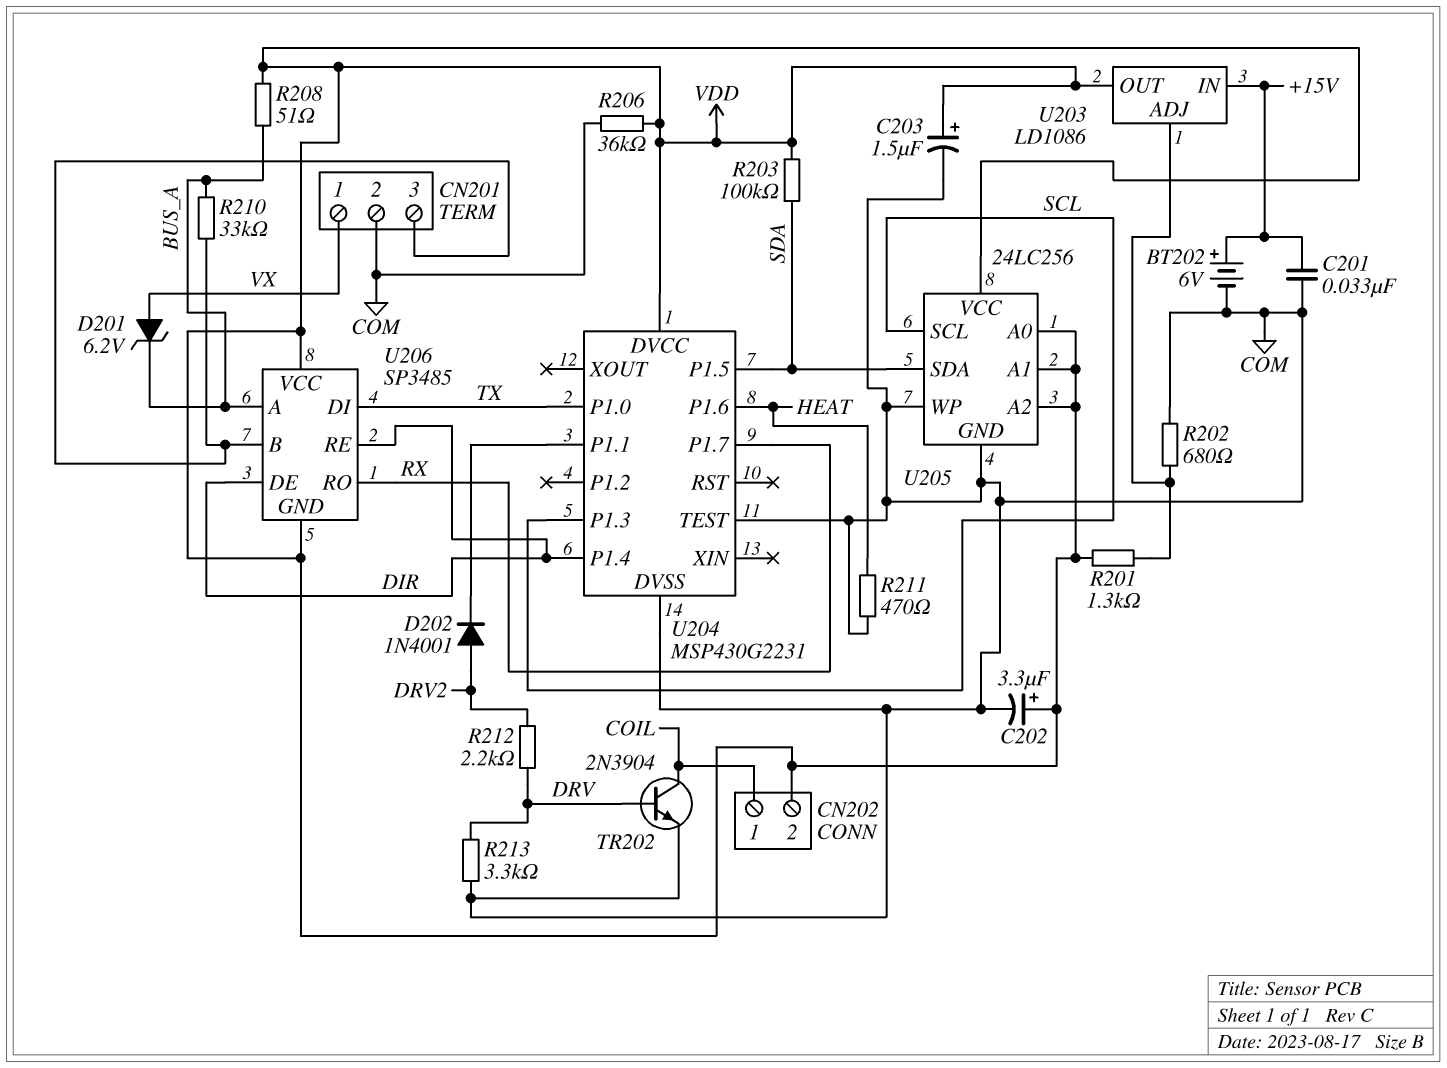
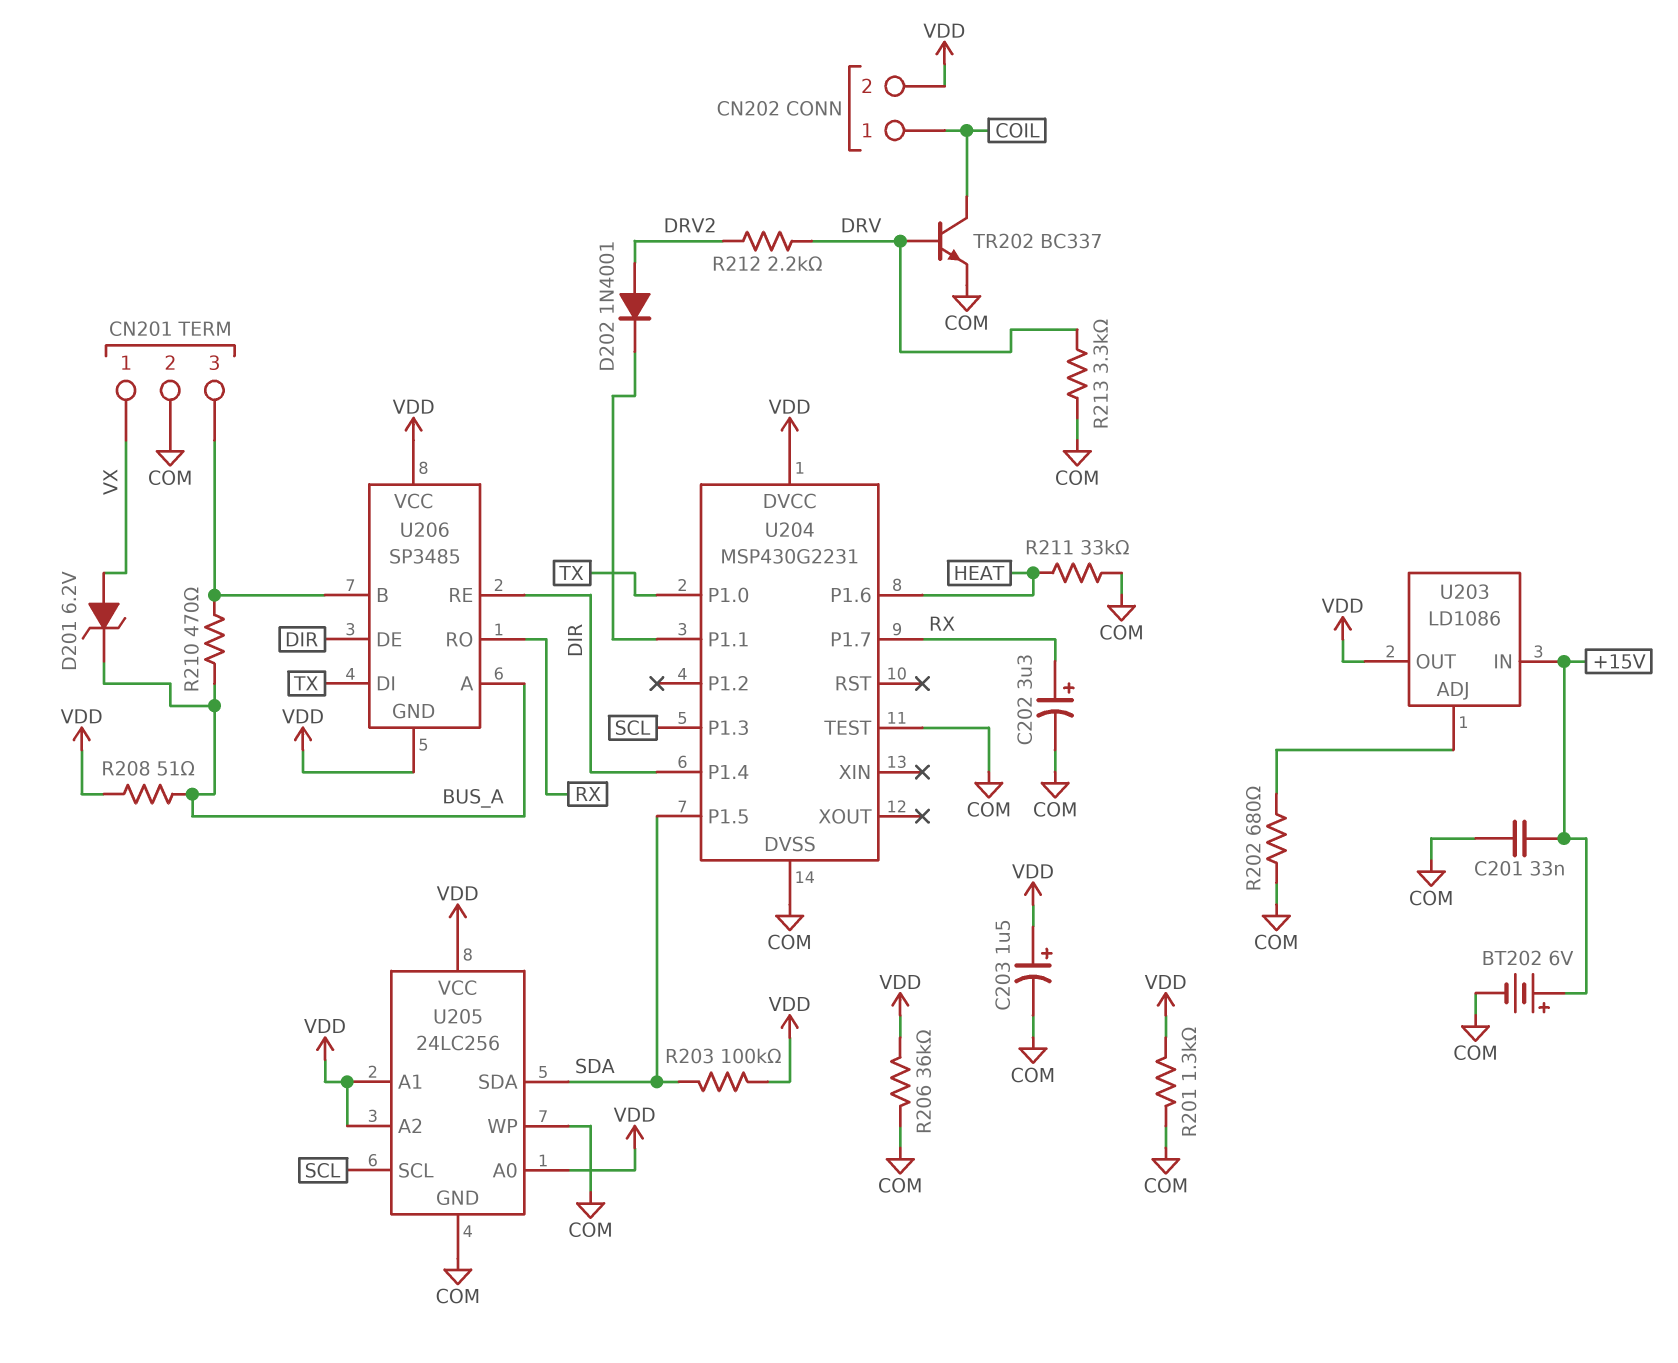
C202: 3.3uF (plus VDD, minus COM) -> 3.3uF (plus RX, minus COM)
R201: 1.3k (U203/ADJ, VDD) -> 1.3k (COM, VDD)
R210: 33k (BUS_A, CN201/3) -> 470 (BUS_A, CN201/3)
R211: 470 (COM, HEAT) -> 33k (COM, HEAT)
TR202: NPN 2N3904 (B DRV, C COIL, E COM) -> NPN BC337 (B DRV, C COIL, E COM)

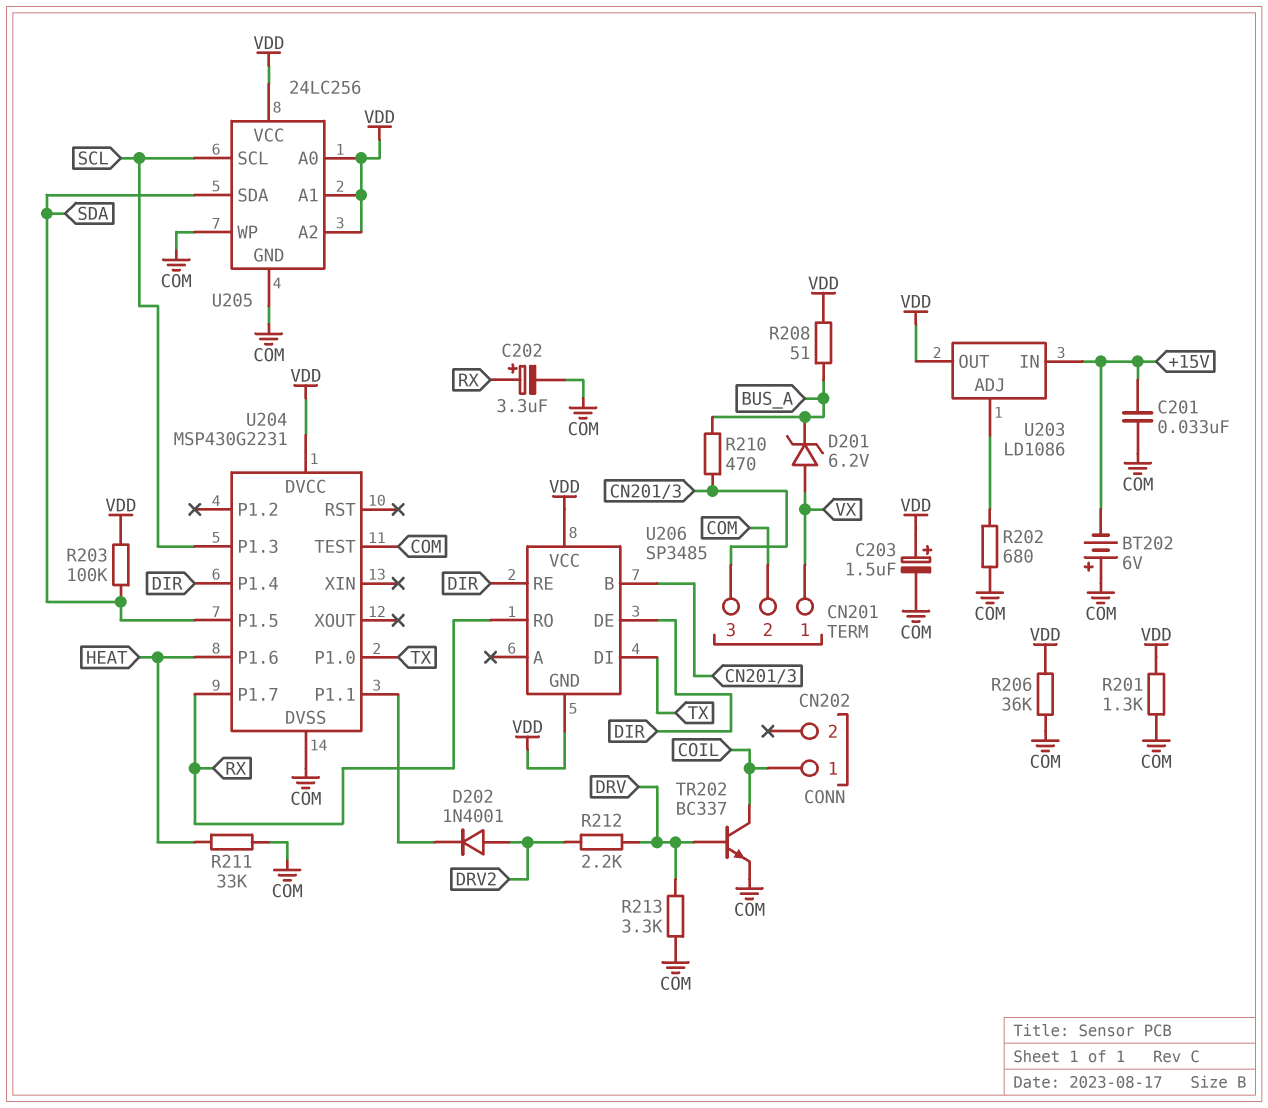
BT202: 6V (plus +15V, minus COM) -> 6V (plus COM, minus +15V)
CN202 pin 2: VDD -> none
U206 pin A: BUS_A -> none

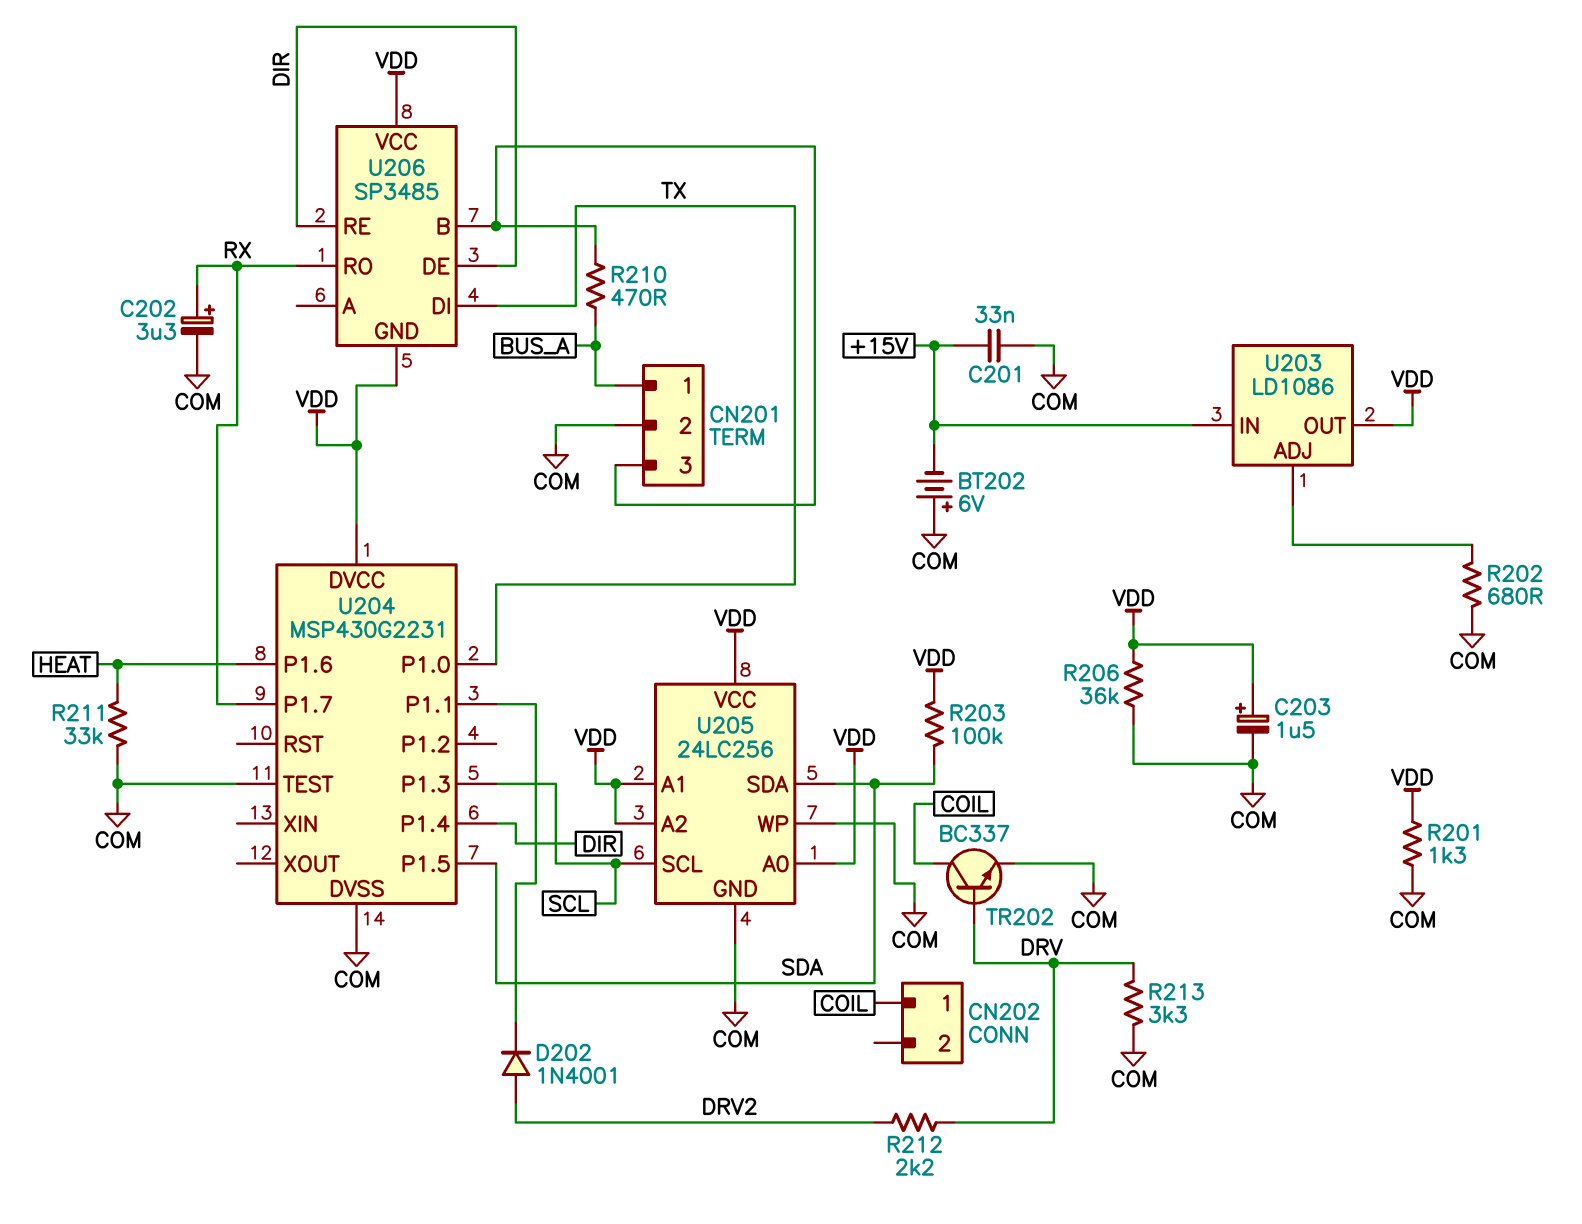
CN201 pin 1: VX -> BUS_A
D201: zener 6.2V (A VX, K BUS_A) -> none
R208: 51 (BUS_A, VDD) -> none

